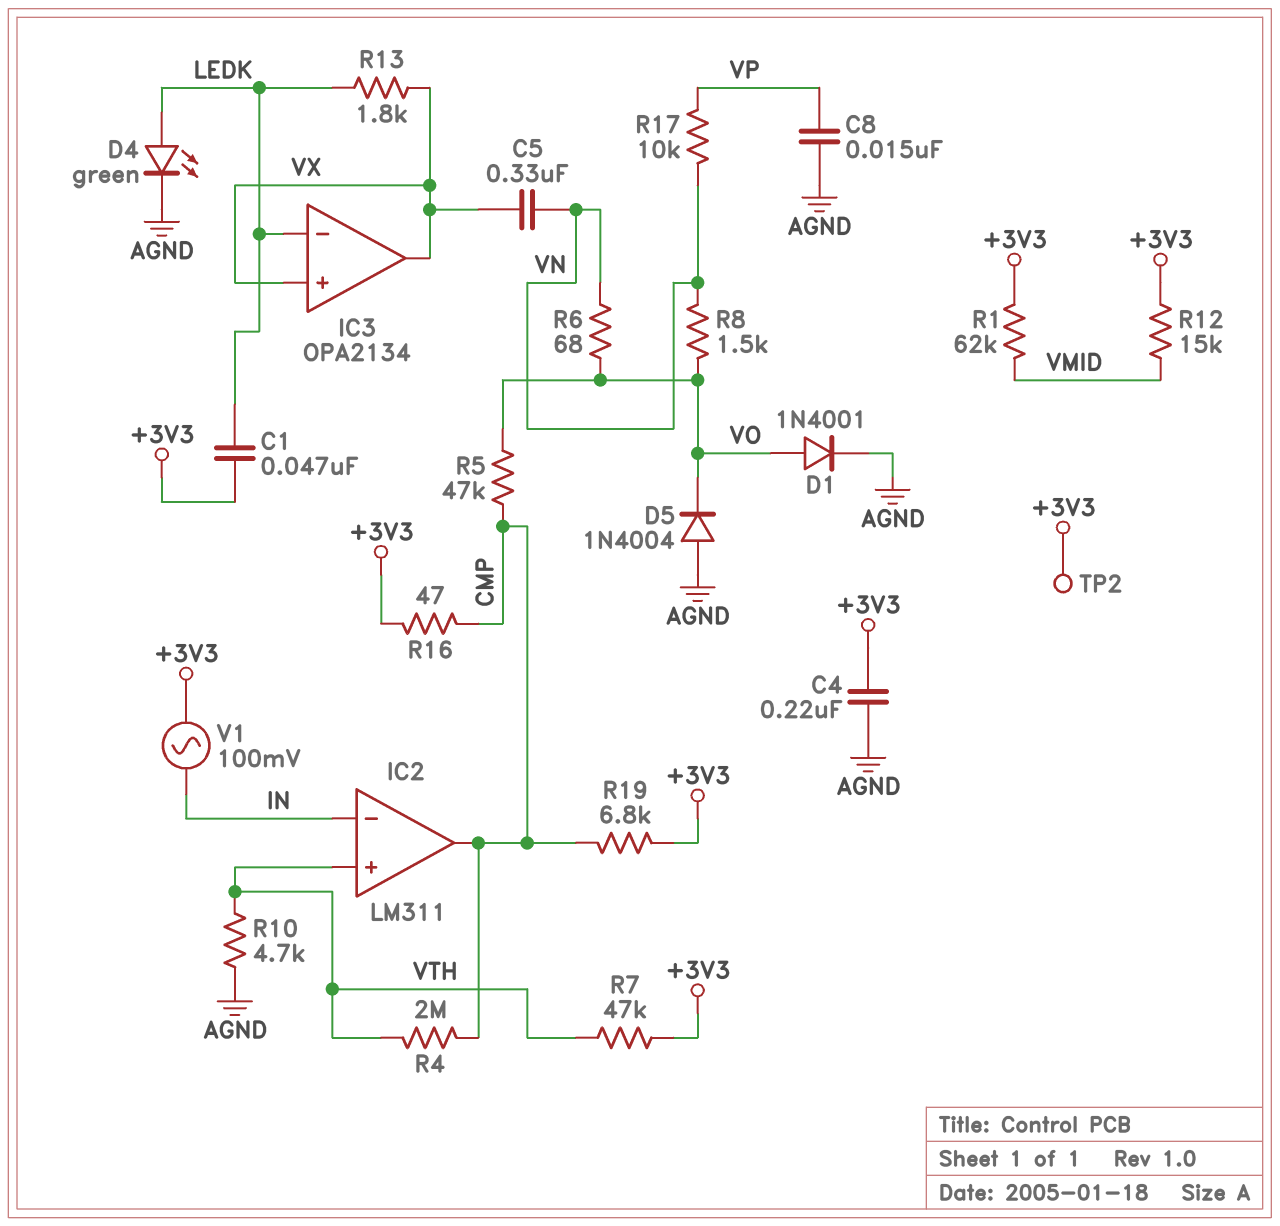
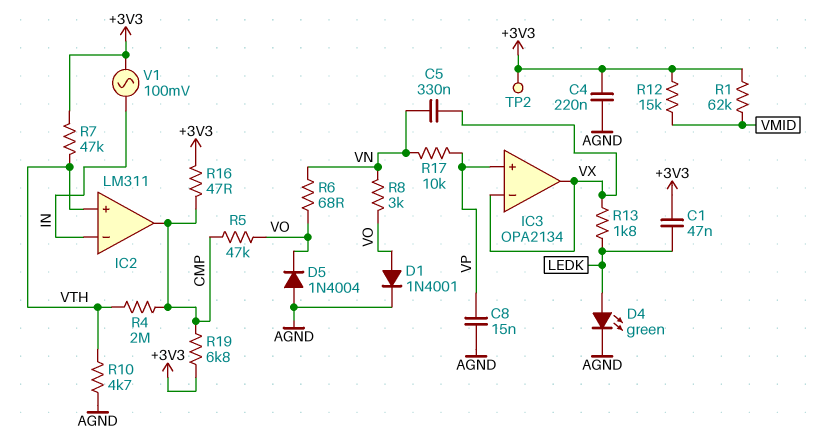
IC3 pin in+: VX -> VP
IC3 pin in-: LEDK -> VX
R8: 1.5k (VN, VO) -> 3k (VN, VO)

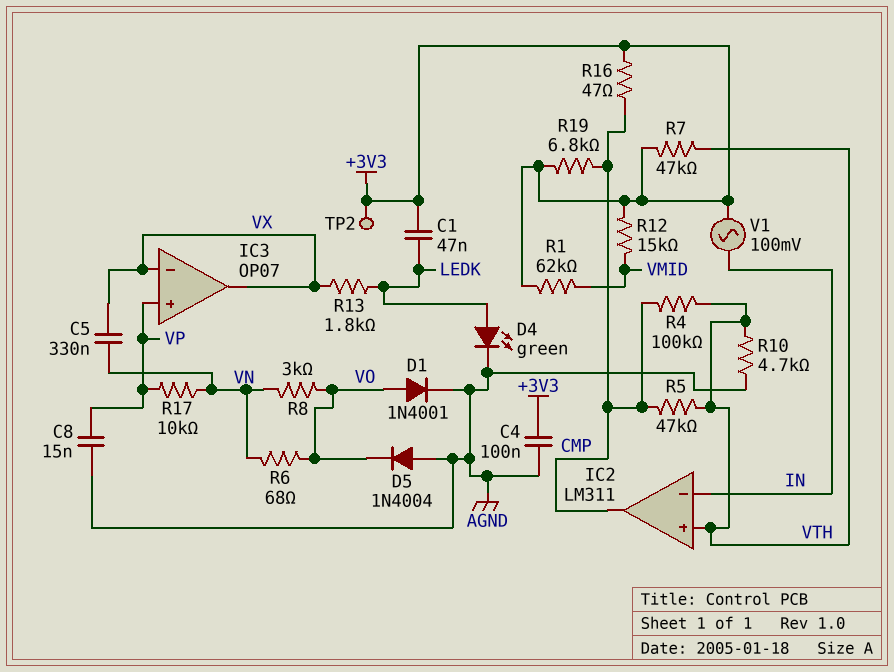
C4: 220nF (+3V3, AGND) -> 100nF (+3V3, AGND)
IC3: OPA2134 -> OP07
R4: 2M (CMP, VTH) -> 100k (CMP, VTH)
R5: 47k (CMP, VO) -> 47k (CMP, VTH)

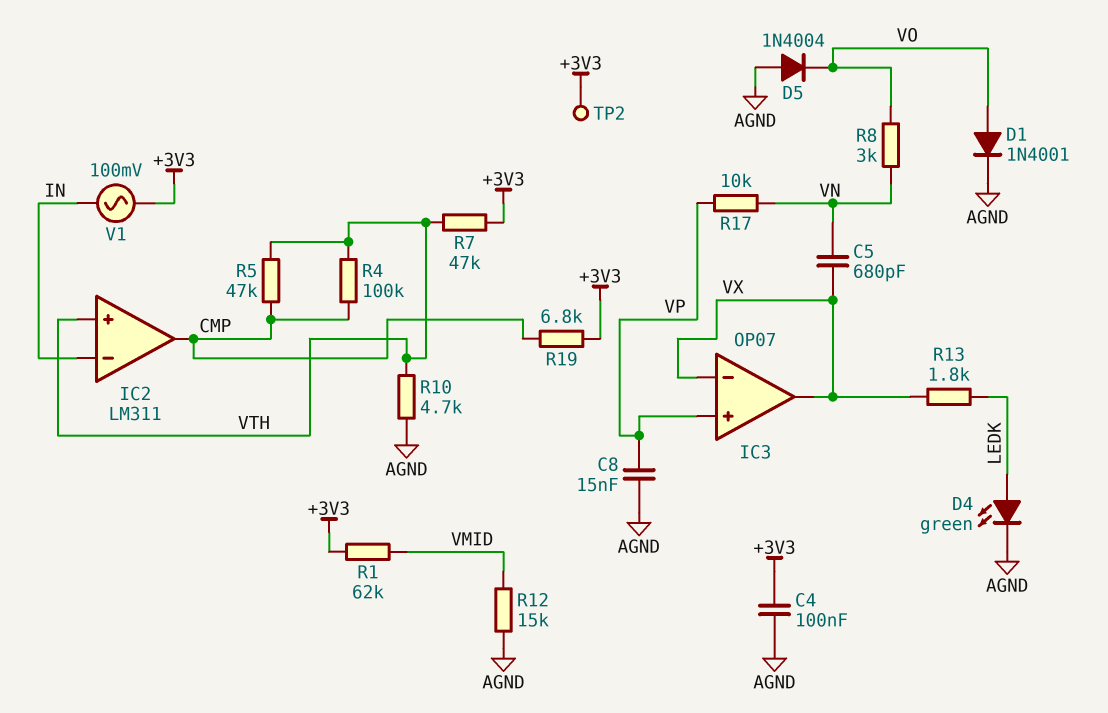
C1: 47nF (+3V3, LEDK) -> none
C5: 330nF (VN, VX) -> 680pF (VN, VX)
R6: 68 (VN, VO) -> none
R12: 15k (+3V3, VMID) -> 15k (AGND, VMID)
R16: 47 (+3V3, CMP) -> none

